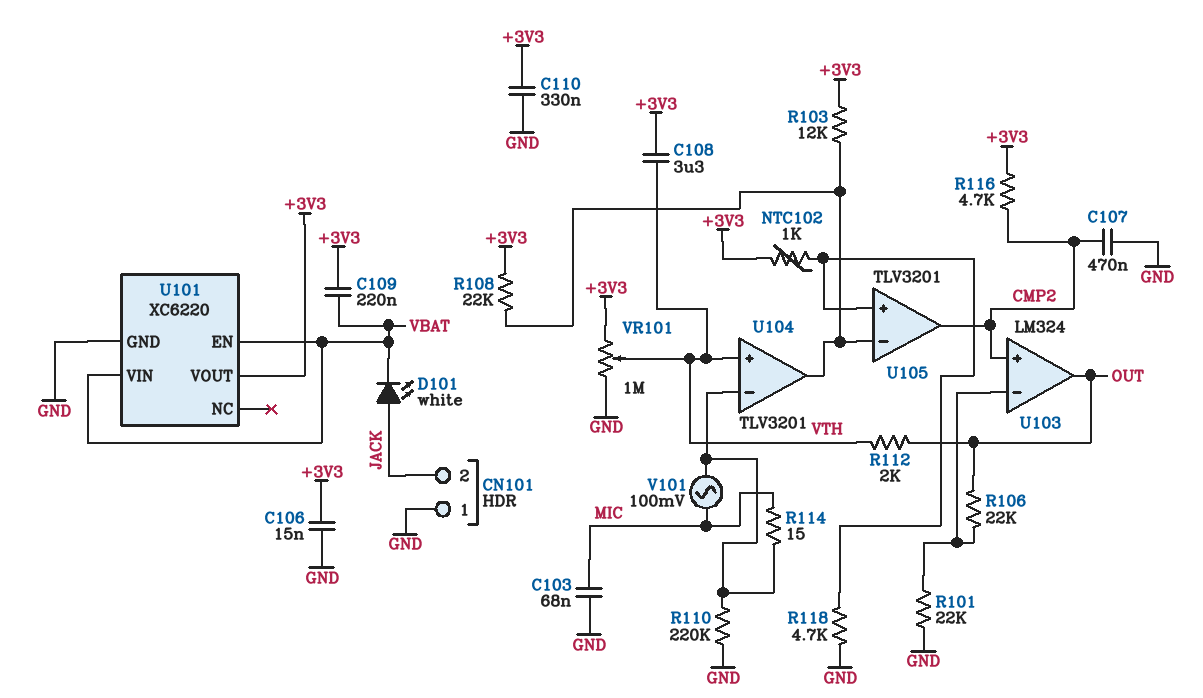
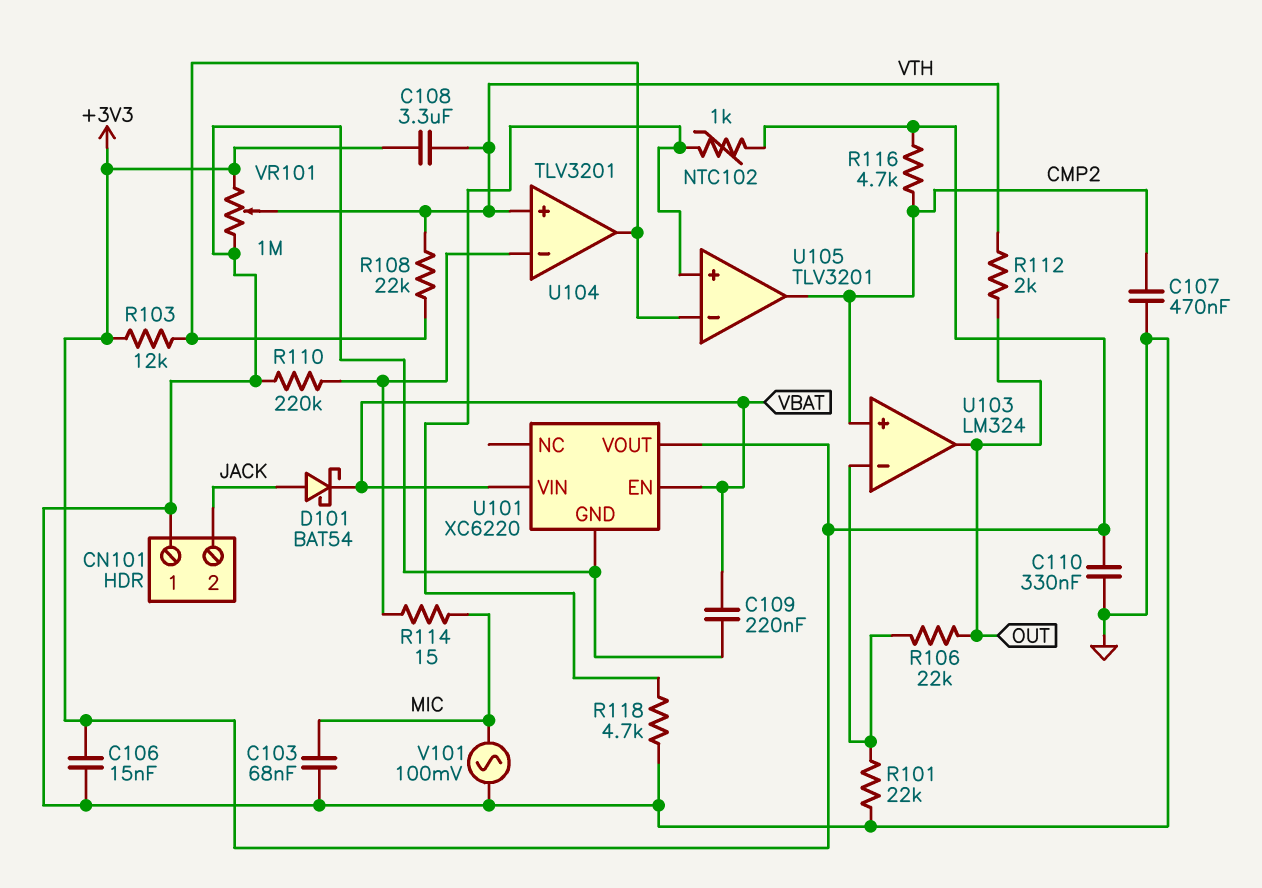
C109: 220nF (+3V3, VBAT) -> 220nF (GND, VBAT)
D101: LED white (A JACK, K VBAT) -> schottky BAT54 (A JACK, K VBAT)
R108: 22k (+3V3, U104/out) -> 22k (U104/out, VTH)
V101: AC 100mV (MIC, U104/in-) -> AC 100mV (GND, MIC)

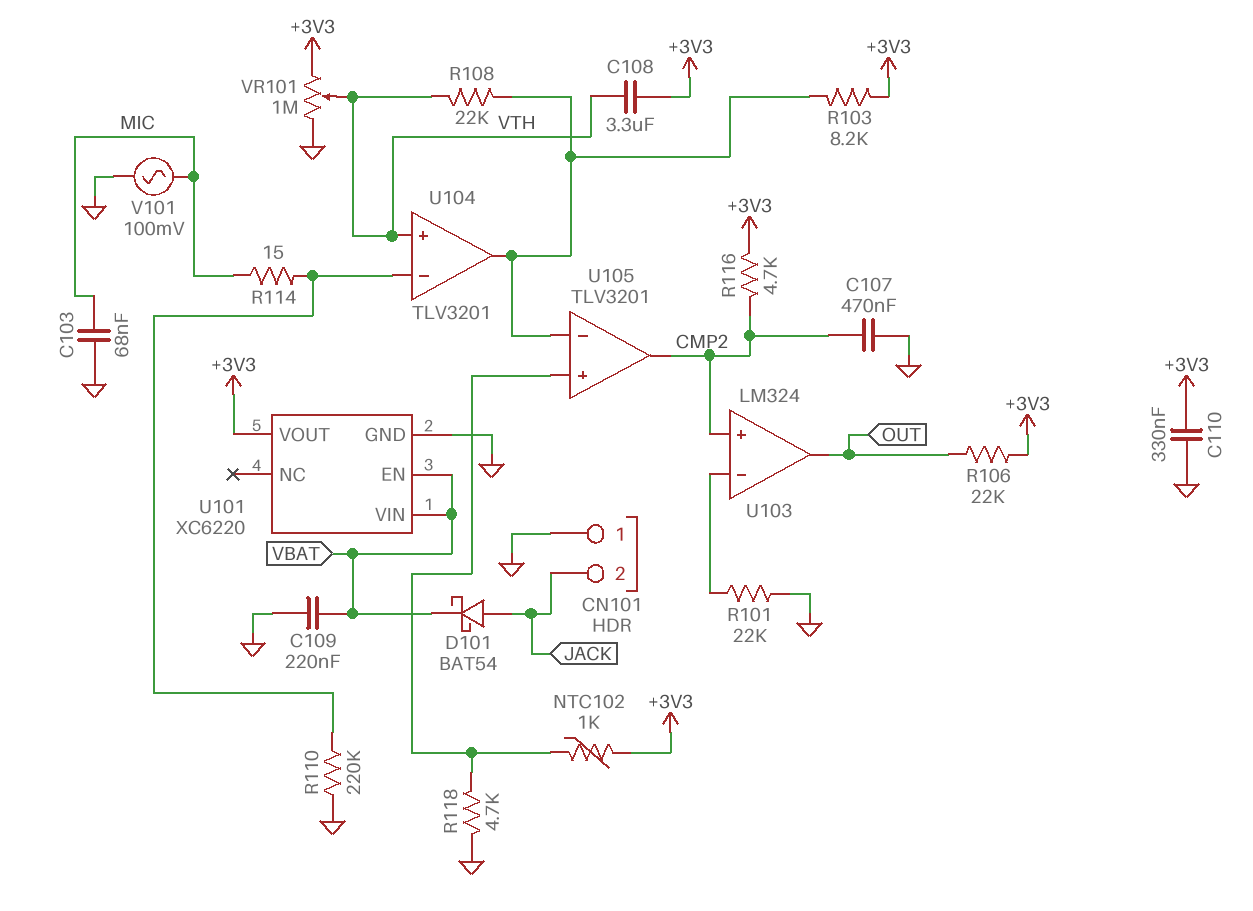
C106: 15nF (+3V3, GND) -> none
R103: 12k (+3V3, U104/out) -> 8.2k (+3V3, U104/out)
R106: 22k (OUT, U103/in-) -> 22k (+3V3, OUT)
R112: 2k (OUT, VTH) -> none

